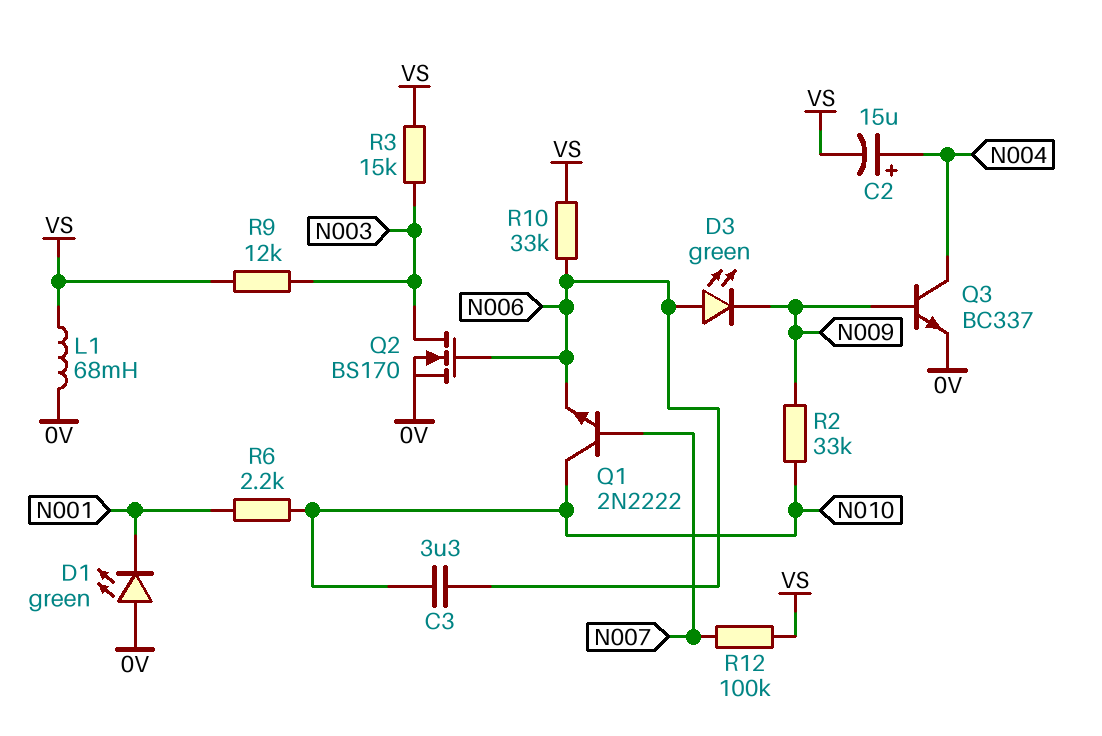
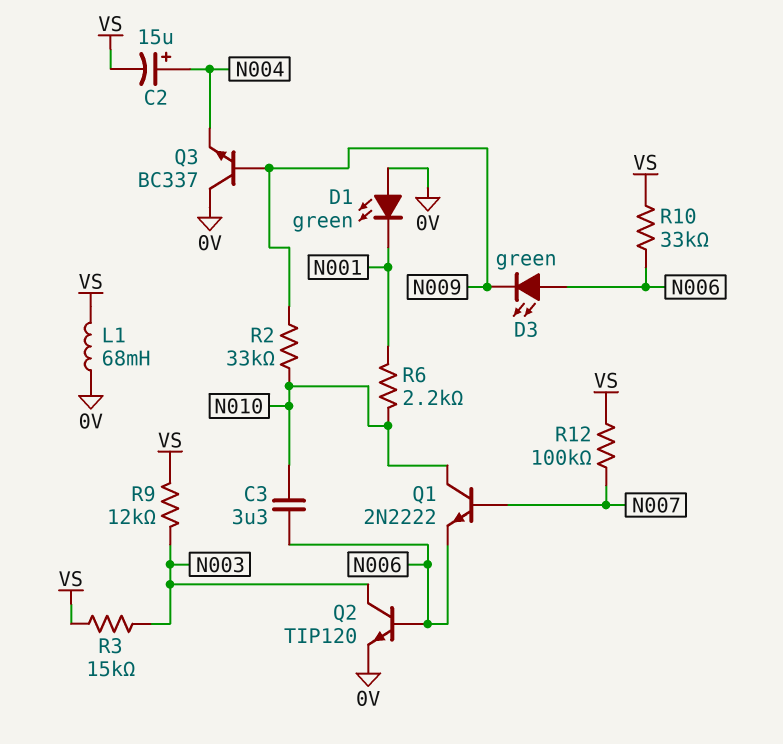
Q2: NMOS BS170 (G N006, D N003, S 0V) -> NPN TIP120 (B N006, C N003, E 0V)
Q3: NPN BC337 (B N009, C N004, E 0V) -> NPN BC337 (B N009, C 0V, E N004)

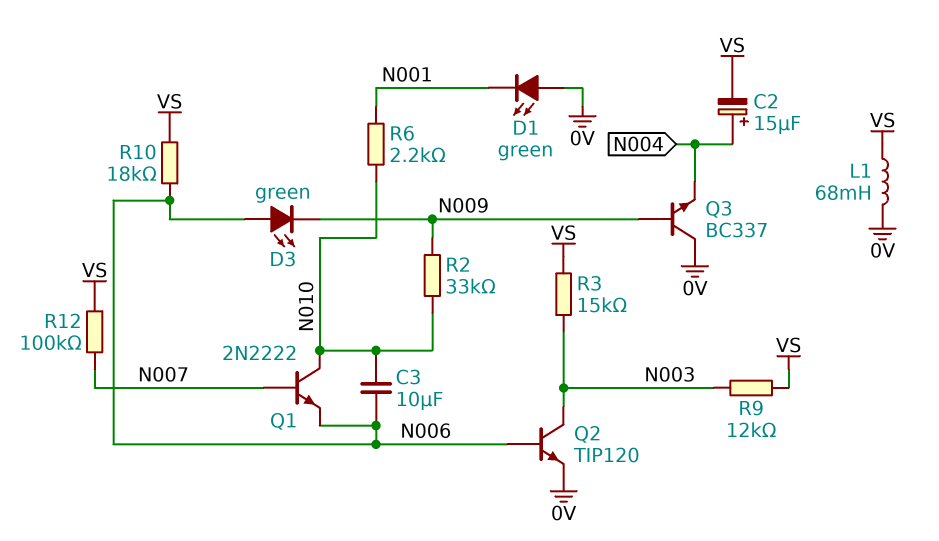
C3: 3.3uF (N006, N010) -> 10uF (N006, N010)
R10: 33k (N006, VS) -> 18k (N006, VS)

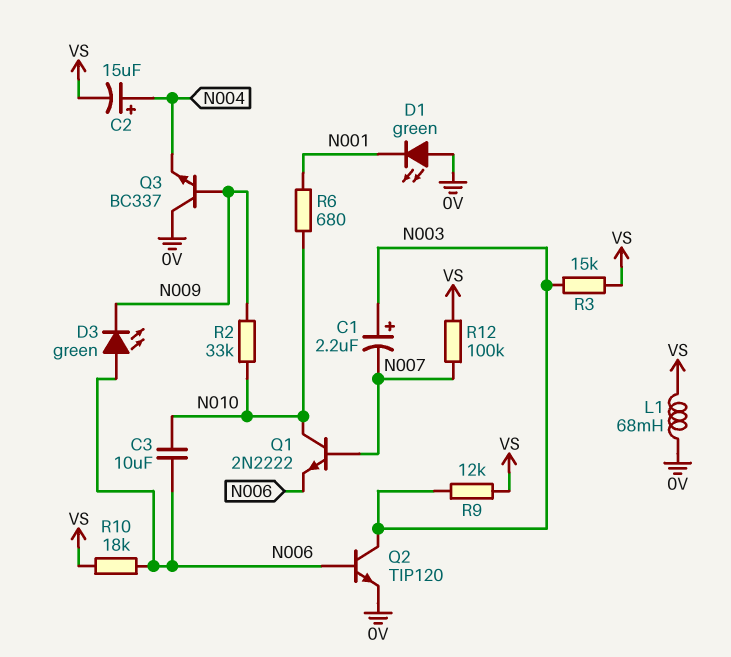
C1: none -> 2.2uF (plus N003, minus N007)
R6: 2.2k (N001, N010) -> 680 (N001, N010)

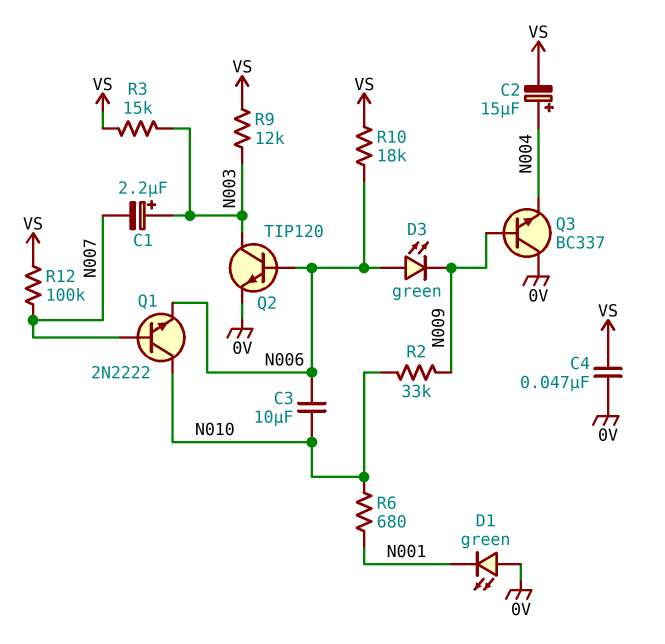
C4: none -> 47nF (0V, VS)
L1: 68mH (0V, VS) -> none

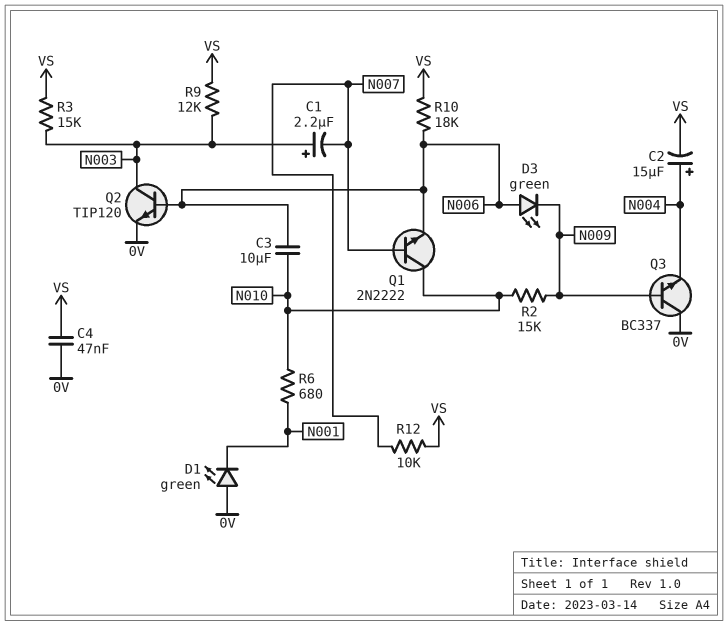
R2: 33k (N009, N010) -> 15k (N009, N010)
R12: 100k (N007, VS) -> 10k (N007, VS)

